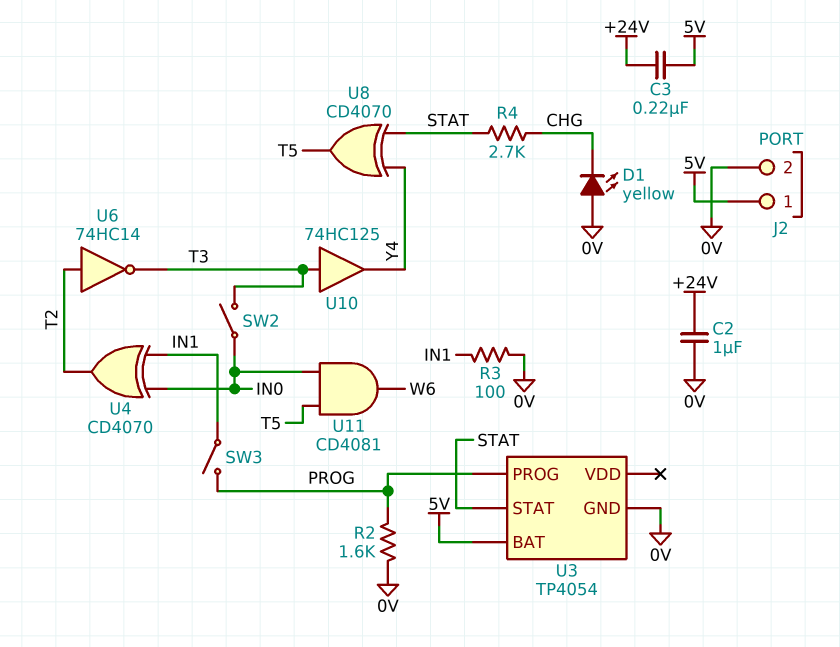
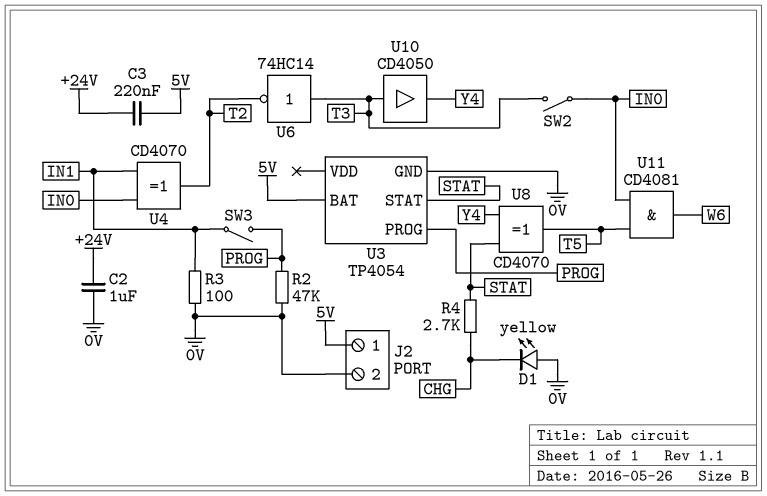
R2: 1.6k (0V, PROG) -> 47k (0V, PROG)
U6: NOT 74HC14 (in T2, out T3) -> NOT 74HC14 (in T3, out T2)
U10: buffer 74HC125 (in T3, out Y4) -> buffer CD4050 (in T3, out Y4)

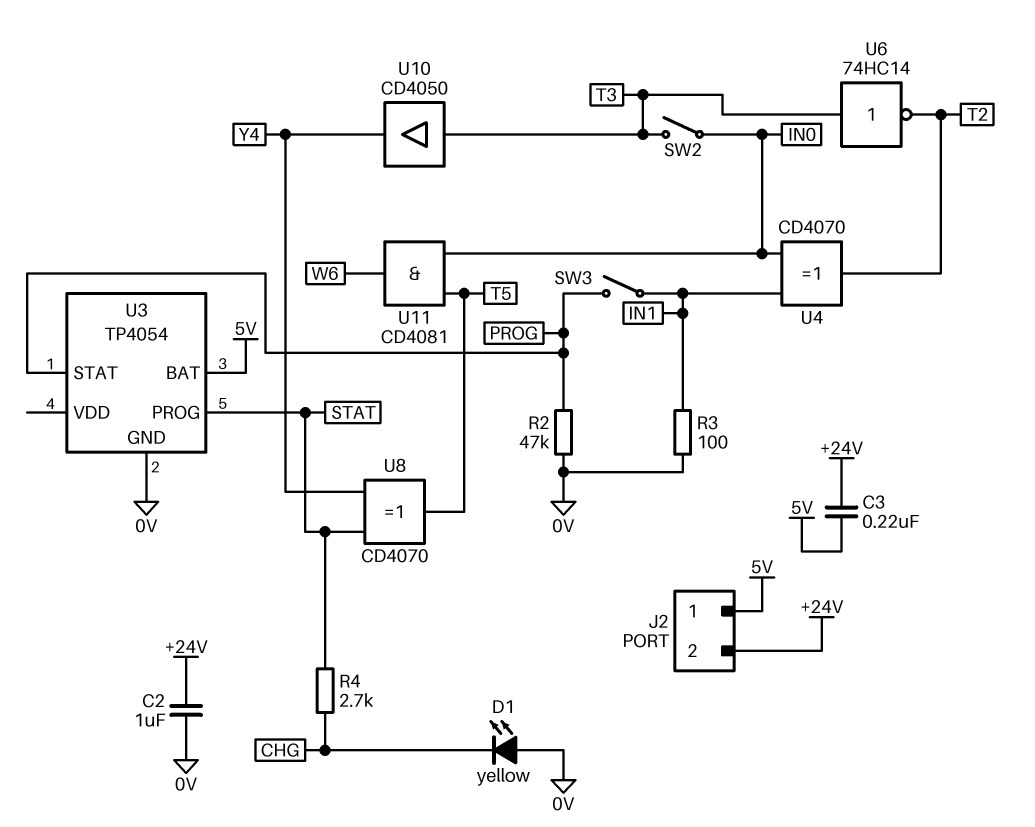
J2 pin 2: 0V -> +24V
U3 pin PROG: PROG -> STAT
U3 pin STAT: STAT -> PROG

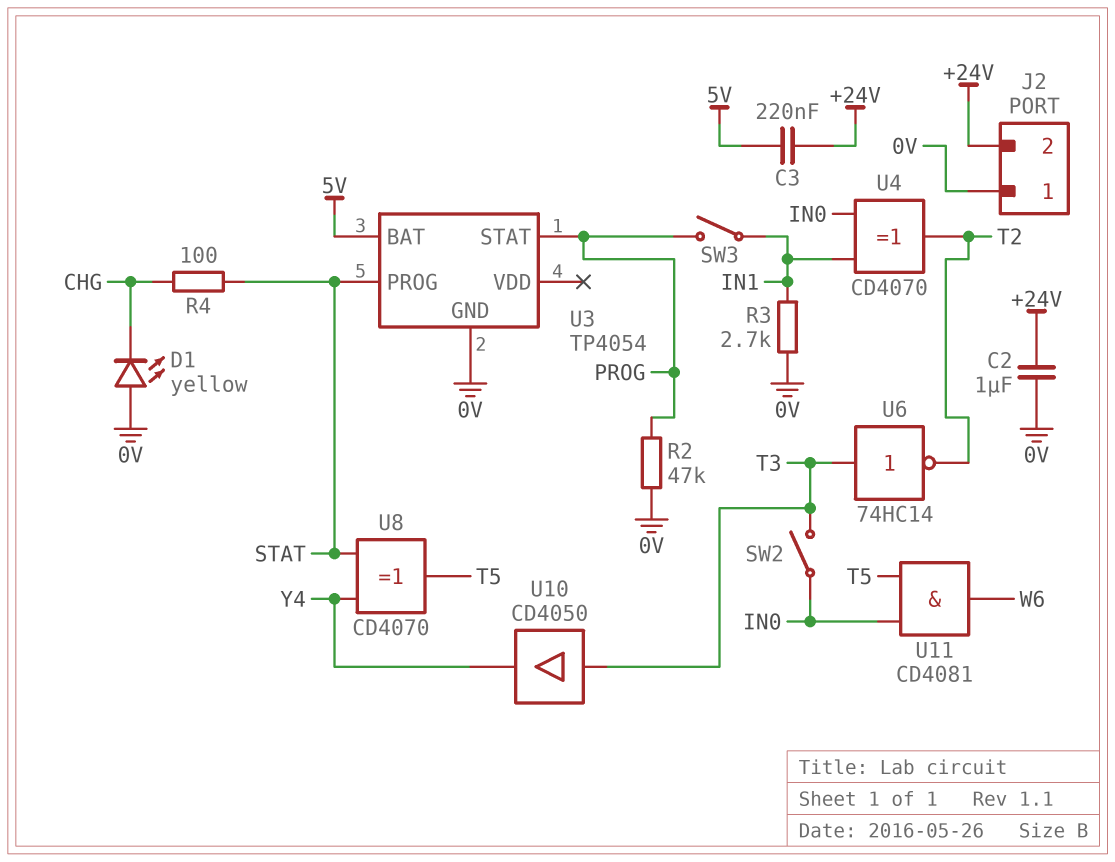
J2 pin 1: 5V -> 0V
R3: 100 (0V, IN1) -> 2.7k (0V, IN1)
R4: 2.7k (CHG, STAT) -> 100 (CHG, STAT)

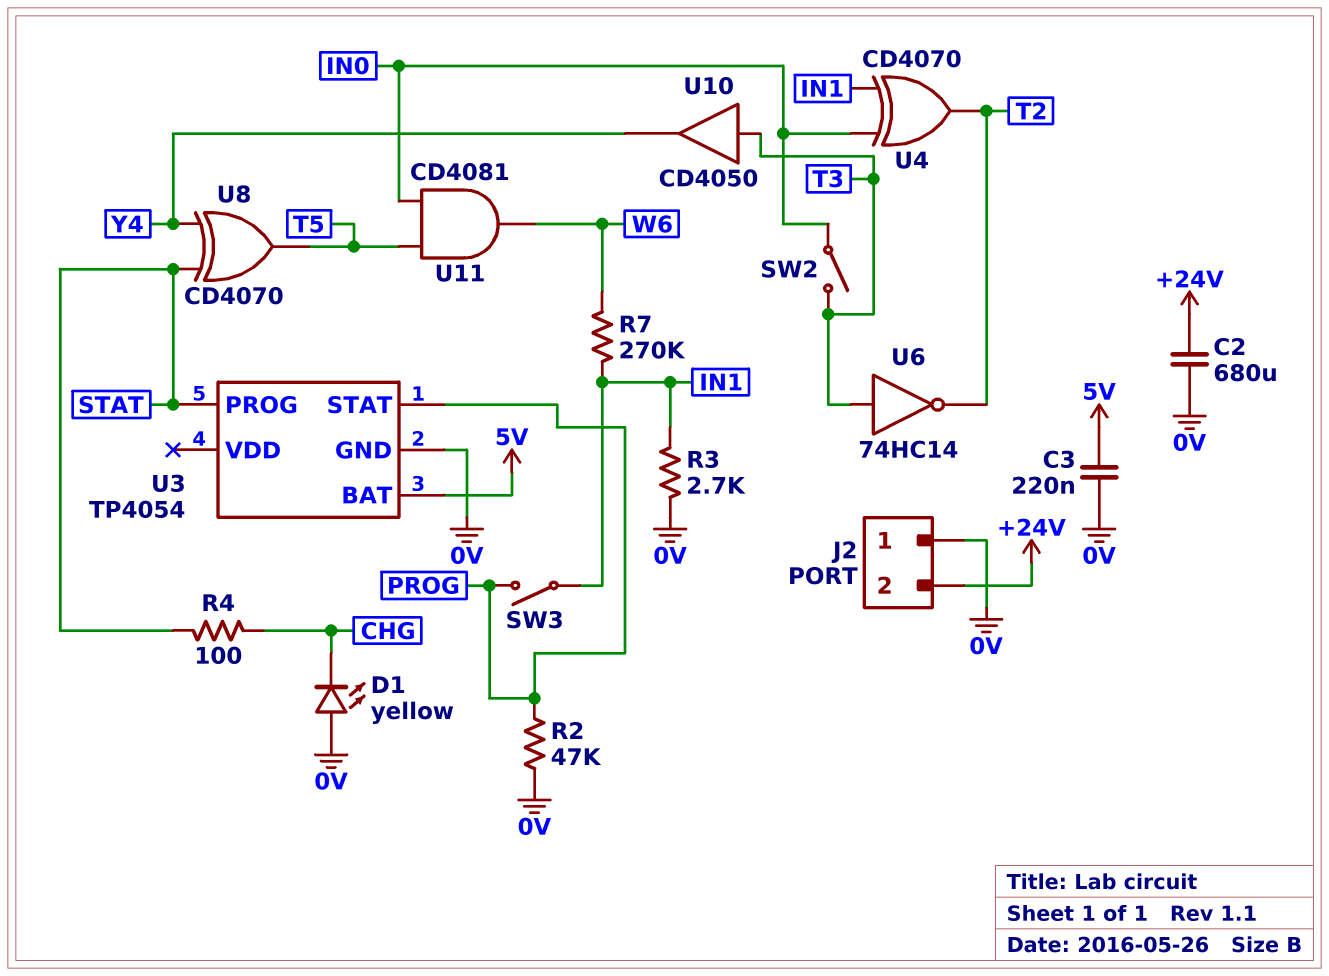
C2: 1uF (+24V, 0V) -> 680uF (+24V, 0V)
C3: 220nF (+24V, 5V) -> 220nF (0V, 5V)
R7: none -> 270k (IN1, W6)

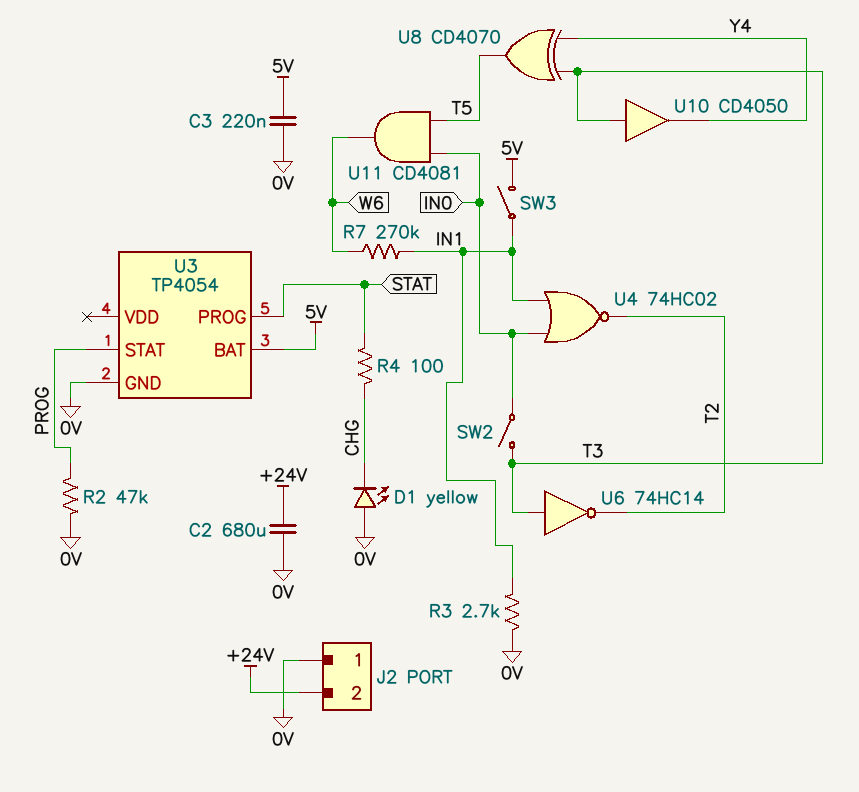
SW3: switch (IN1, PROG) -> switch (5V, IN1)
U4: XOR CD4070 (in IN0, in IN1, out T2) -> NOR 74HC02 (in IN0, in IN1, out T2)
U8: XOR CD4070 (in STAT, in Y4, out T5) -> XOR CD4070 (in T3, in Y4, out T5)

